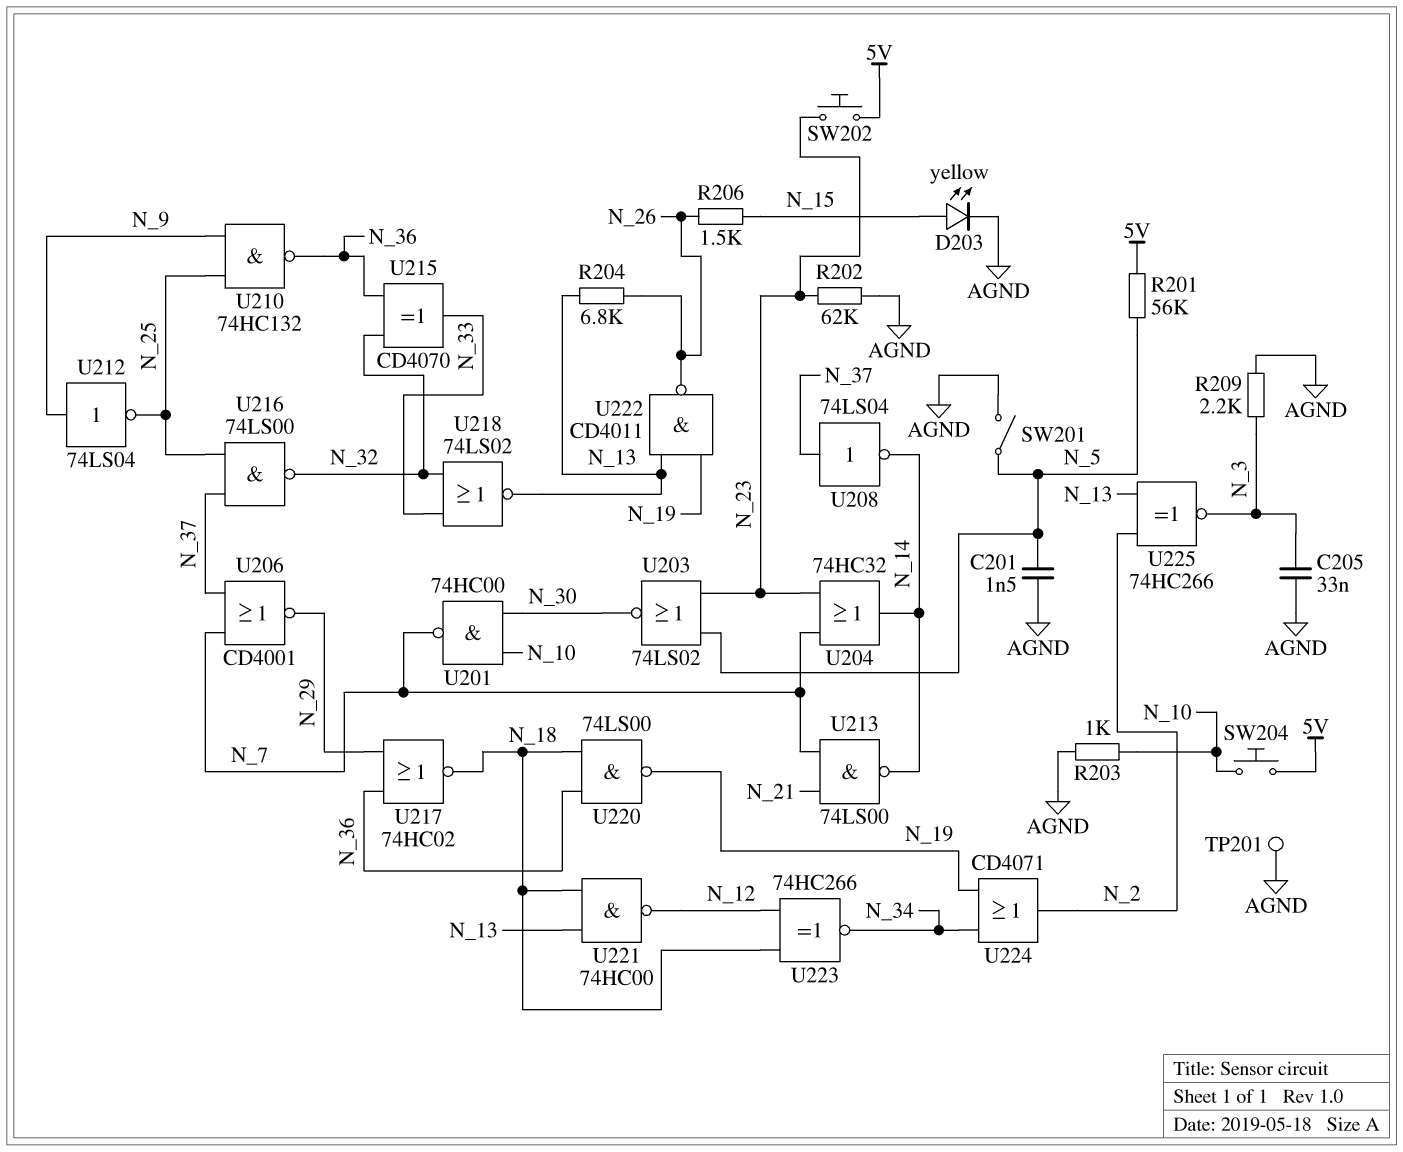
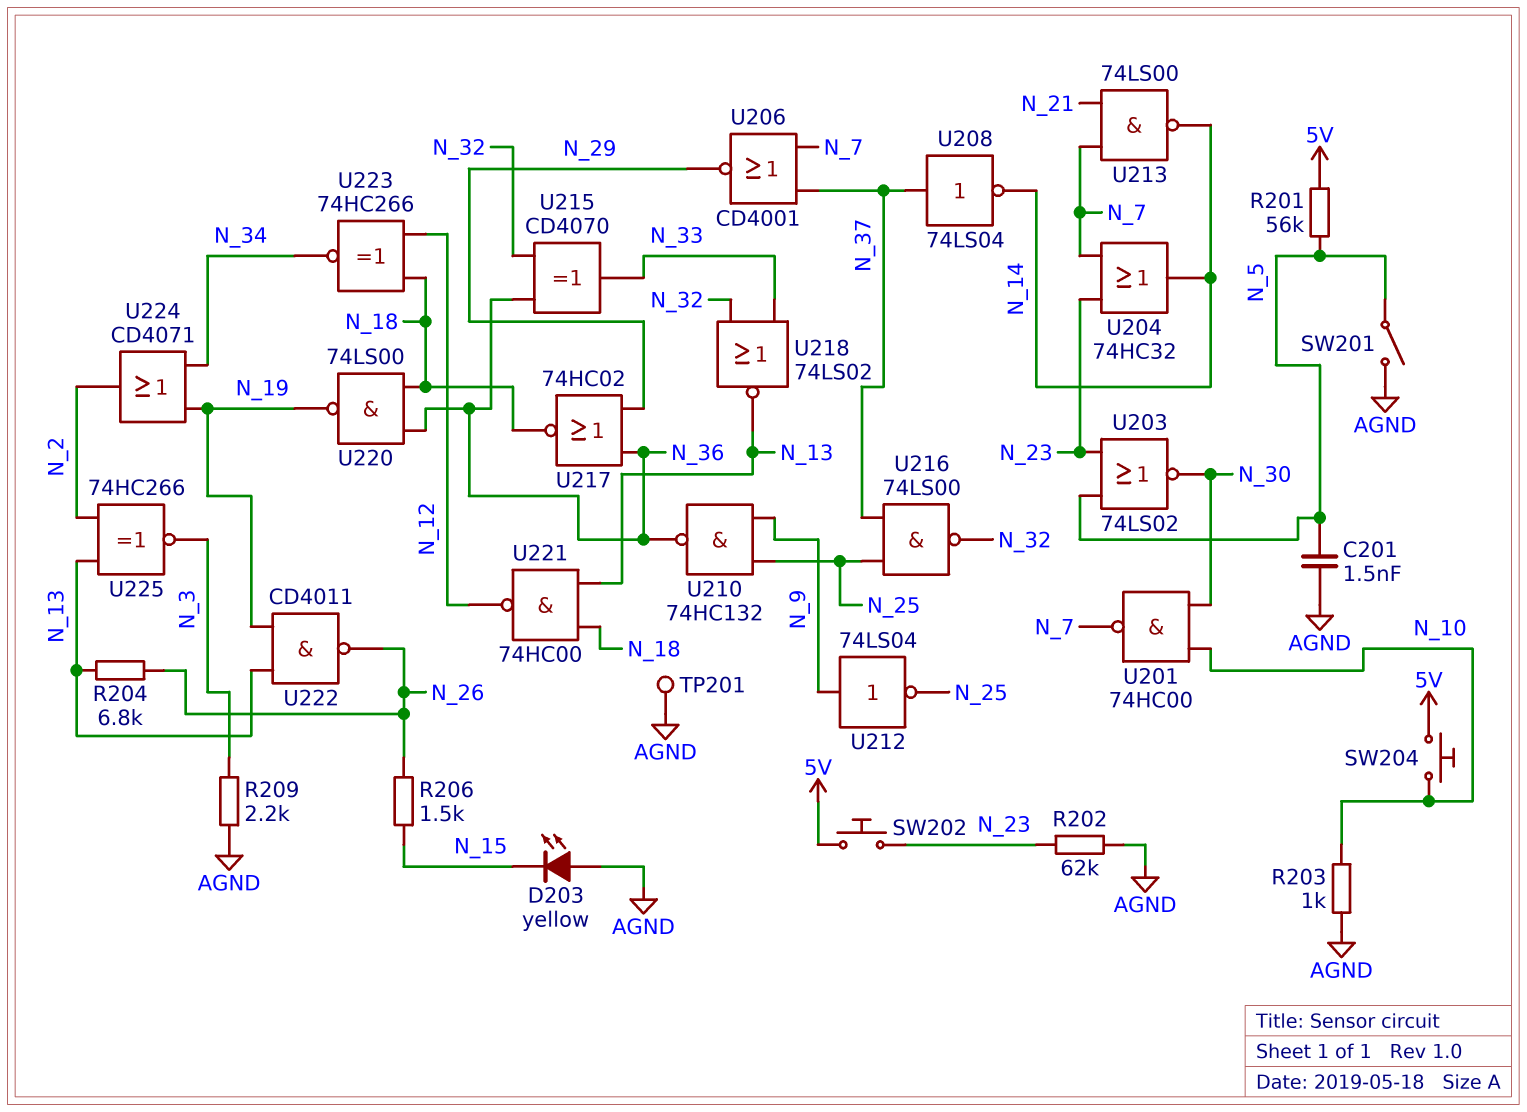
C205: 33nF (AGND, N_3) -> none
D203: LED yellow (A N_15, K AGND) -> LED yellow (A AGND, K N_15)

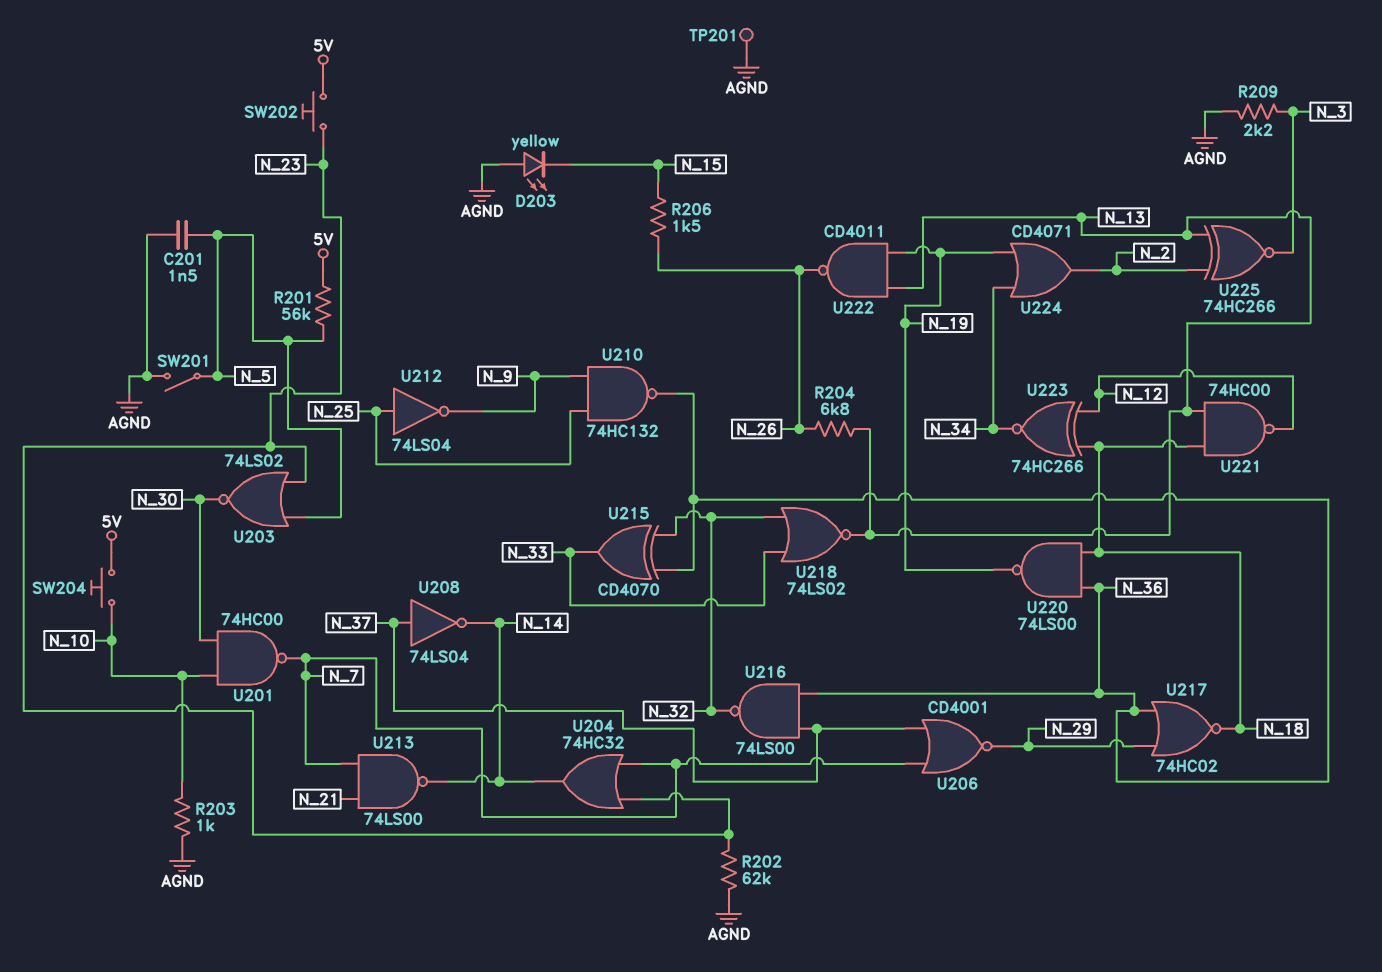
U212: NOT 74LS04 (in N_9, out N_25) -> NOT 74LS04 (in N_25, out N_9)
U216: NAND 74LS00 (in N_25, in N_37, out N_32) -> NAND 74LS00 (in N_36, in N_37, out N_32)

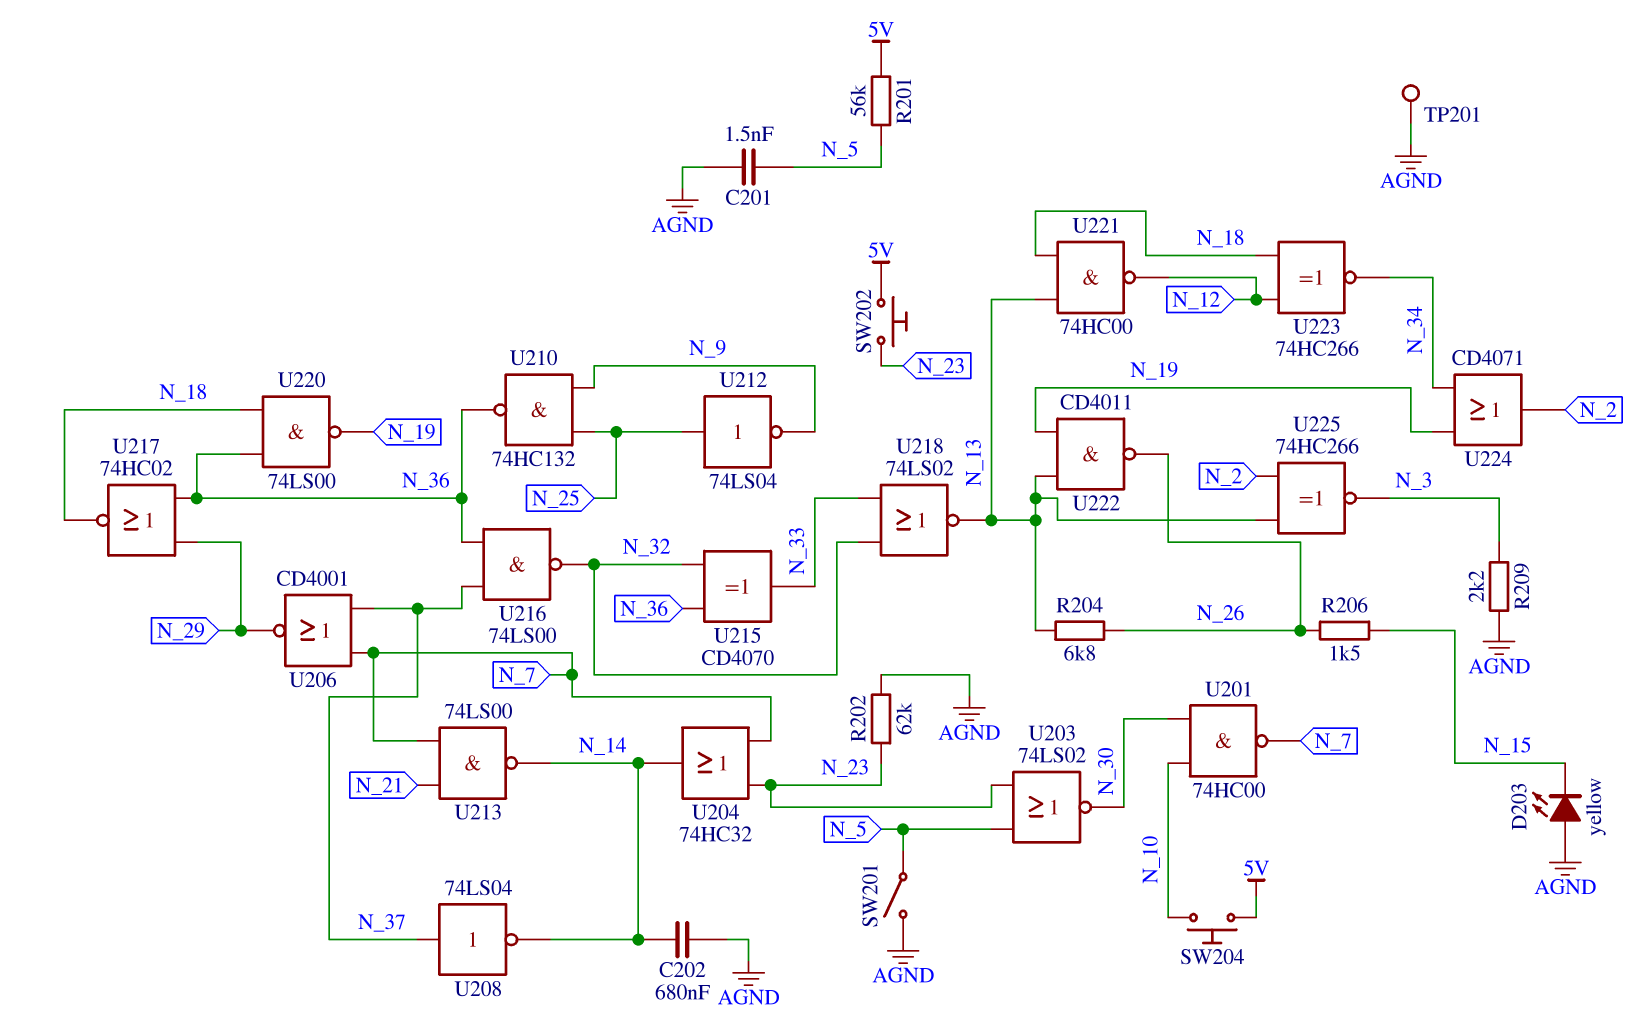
C202: none -> 680nF (AGND, N_14)
R203: 1k (AGND, N_10) -> none

